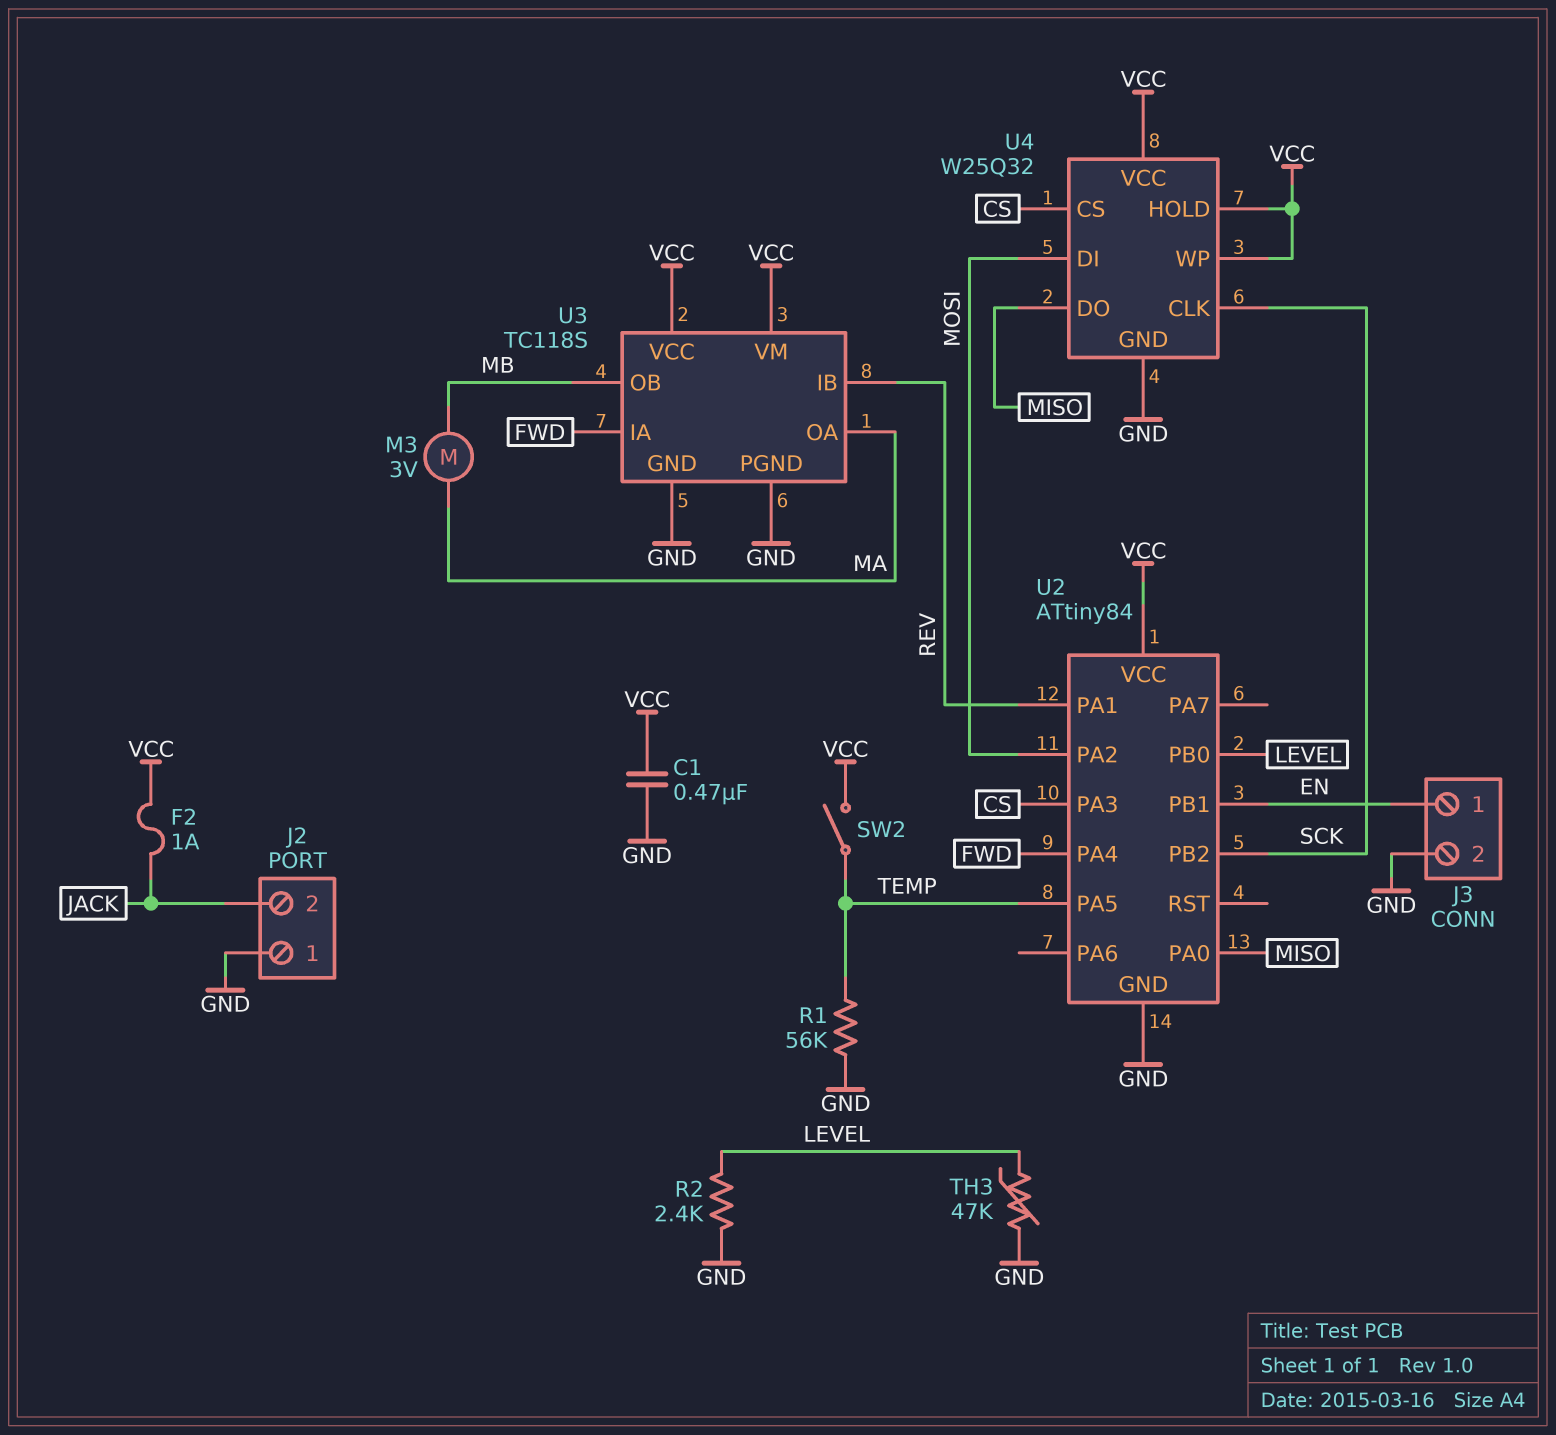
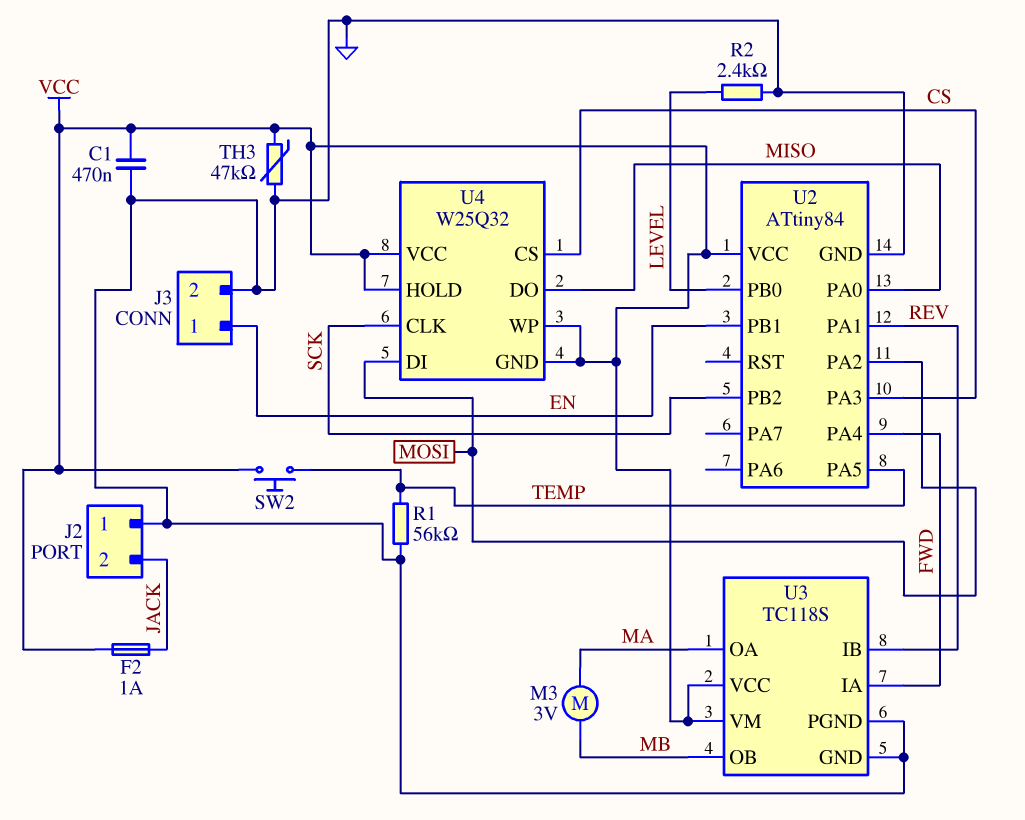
SW2: switch (TEMP, VCC) -> button (TEMP, VCC)
TH3: 47k (GND, LEVEL) -> 47k (GND, VCC)
U4 pin GND: GND -> VCC

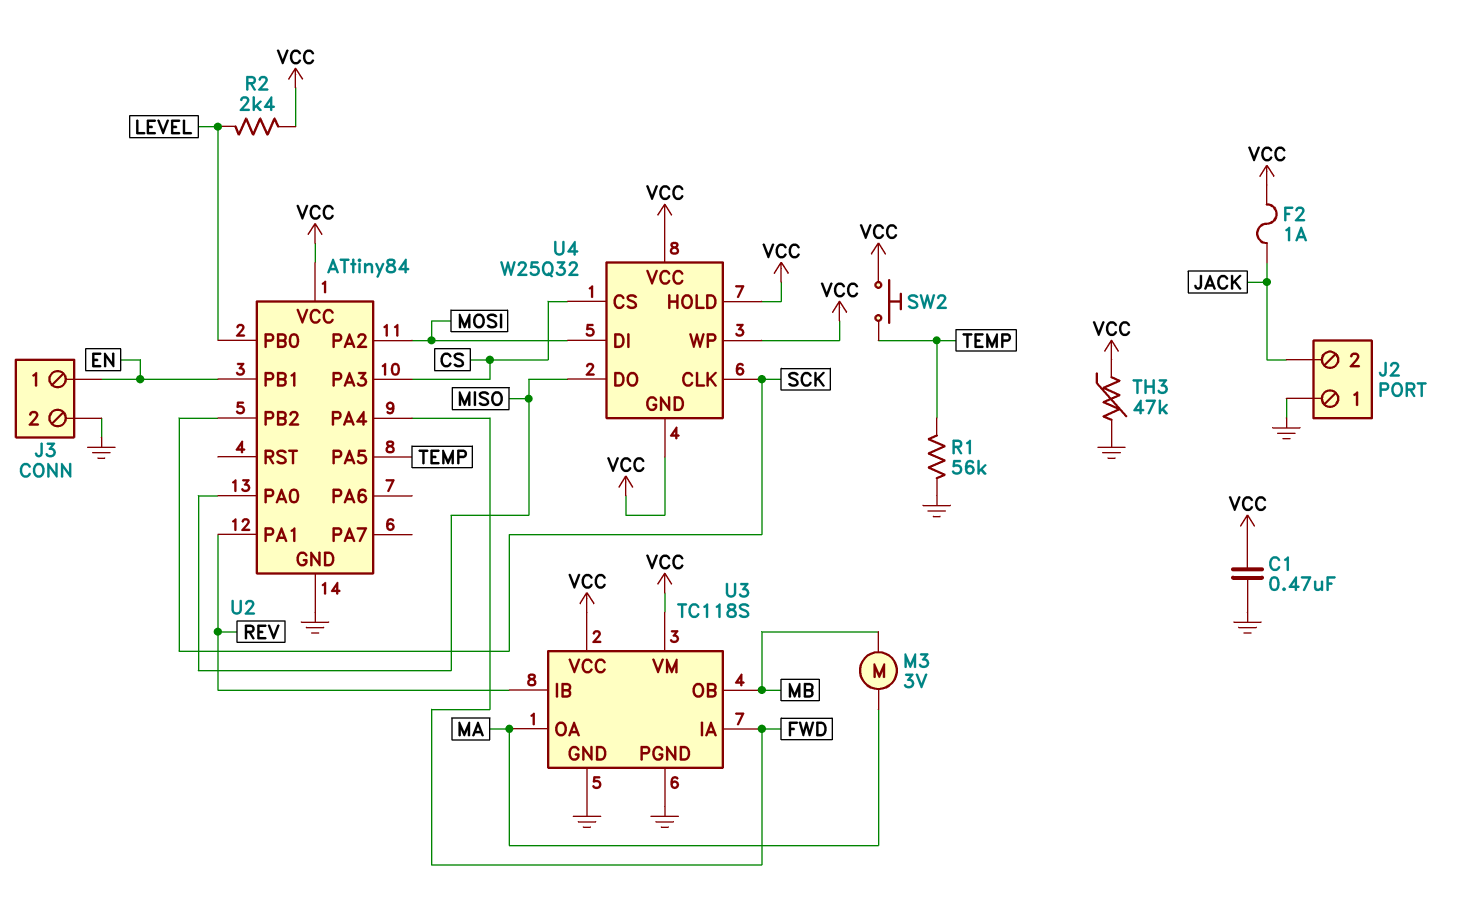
R2: 2.4k (GND, LEVEL) -> 2.4k (LEVEL, VCC)

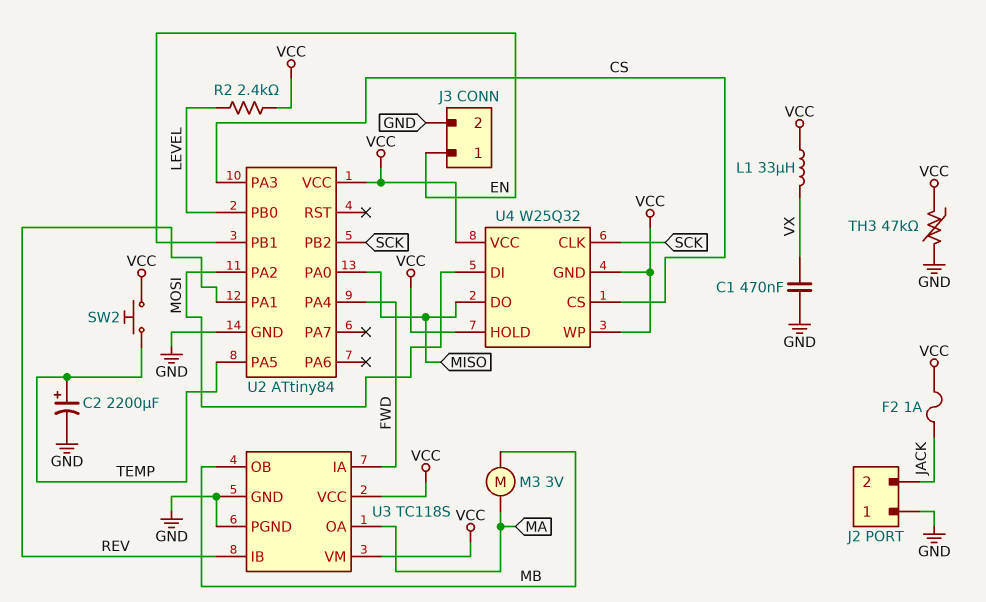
C1: 470nF (GND, VCC) -> 470nF (GND, VX)
C2: none -> 2200uF (plus TEMP, minus GND)
L1: none -> 33uH (VCC, VX)
R1: 56k (GND, TEMP) -> none

